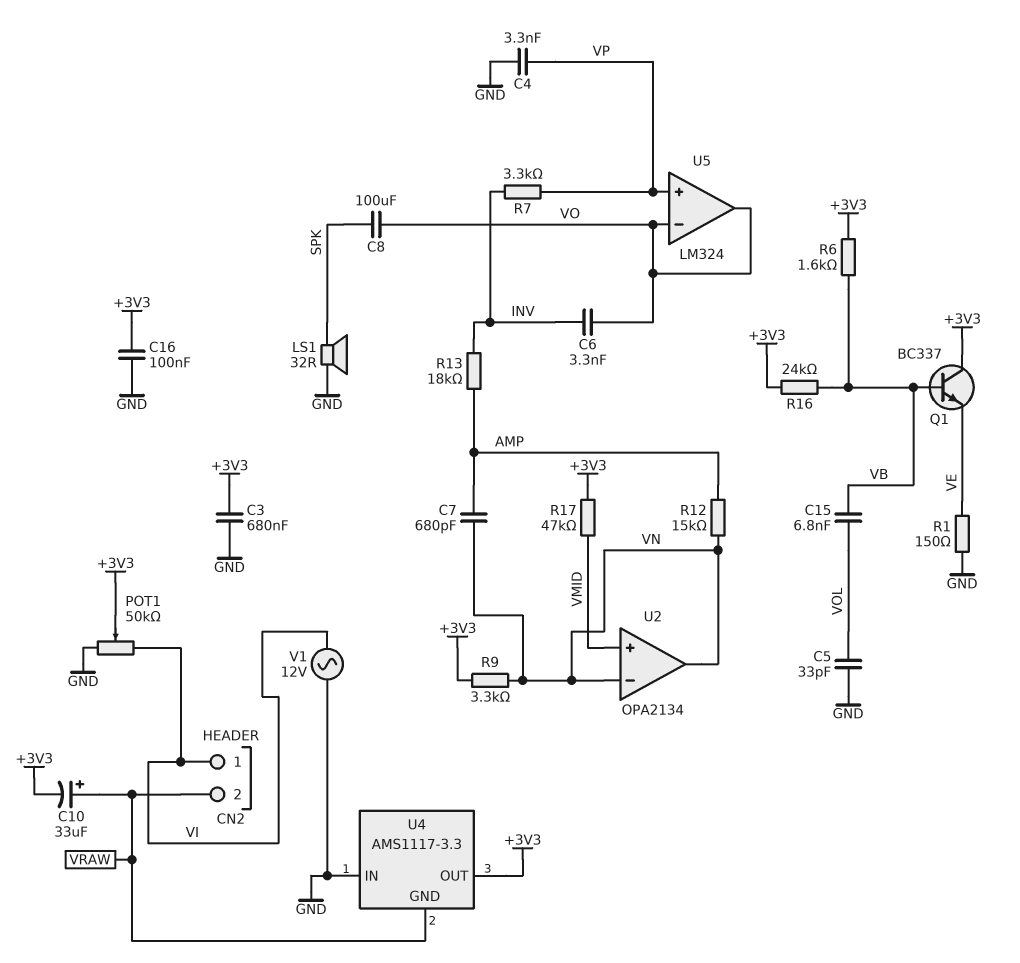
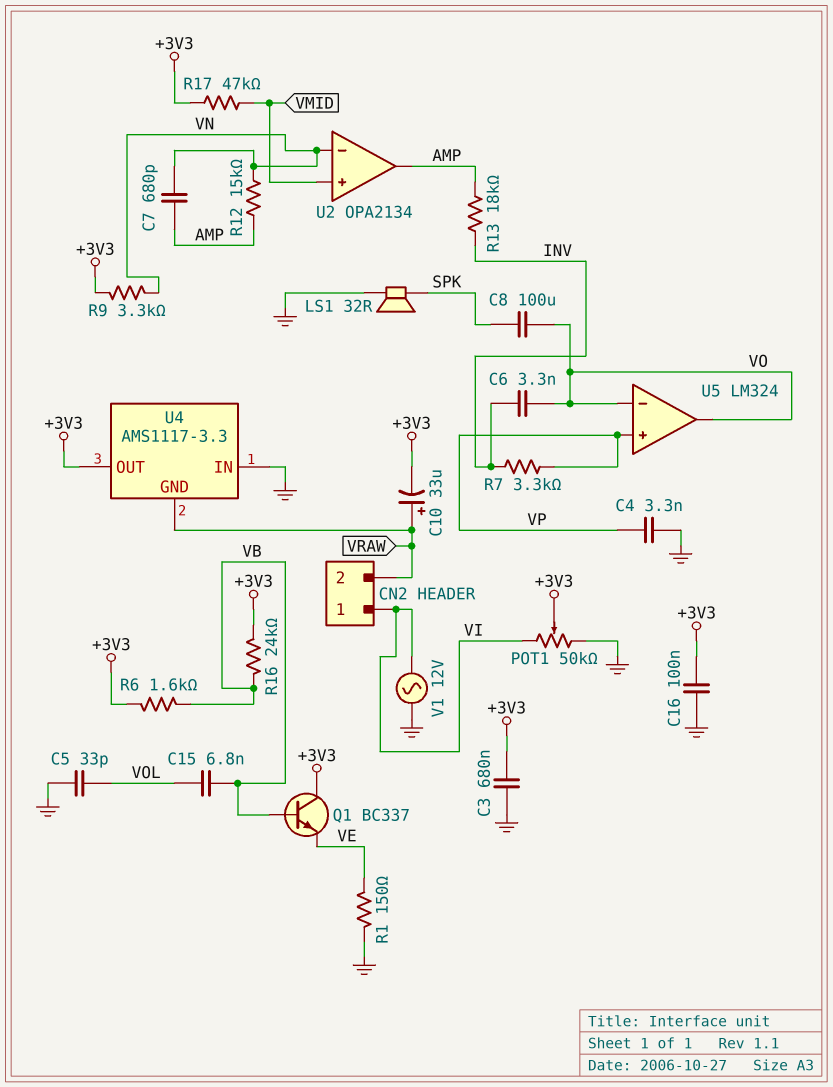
U2 pin out: VN -> AMP

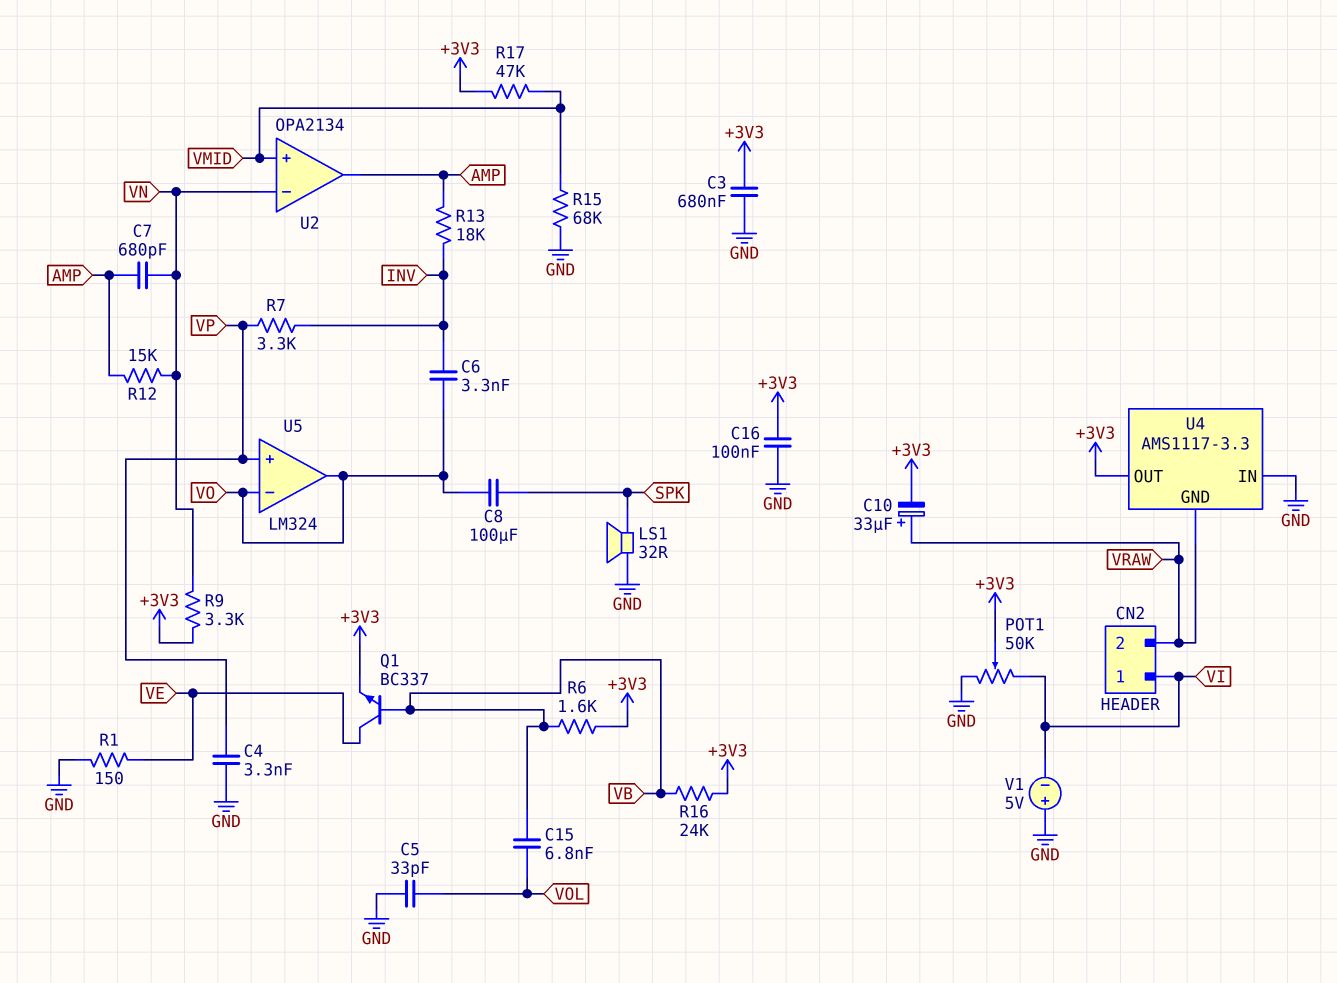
Q1: NPN BC337 (B VB, C +3V3, E VE) -> NPN BC337 (B VB, C VE, E +3V3)
R15: none -> 68k (GND, VMID)
V1: AC 12V (GND, VI) -> 5V (plus GND, minus VI)

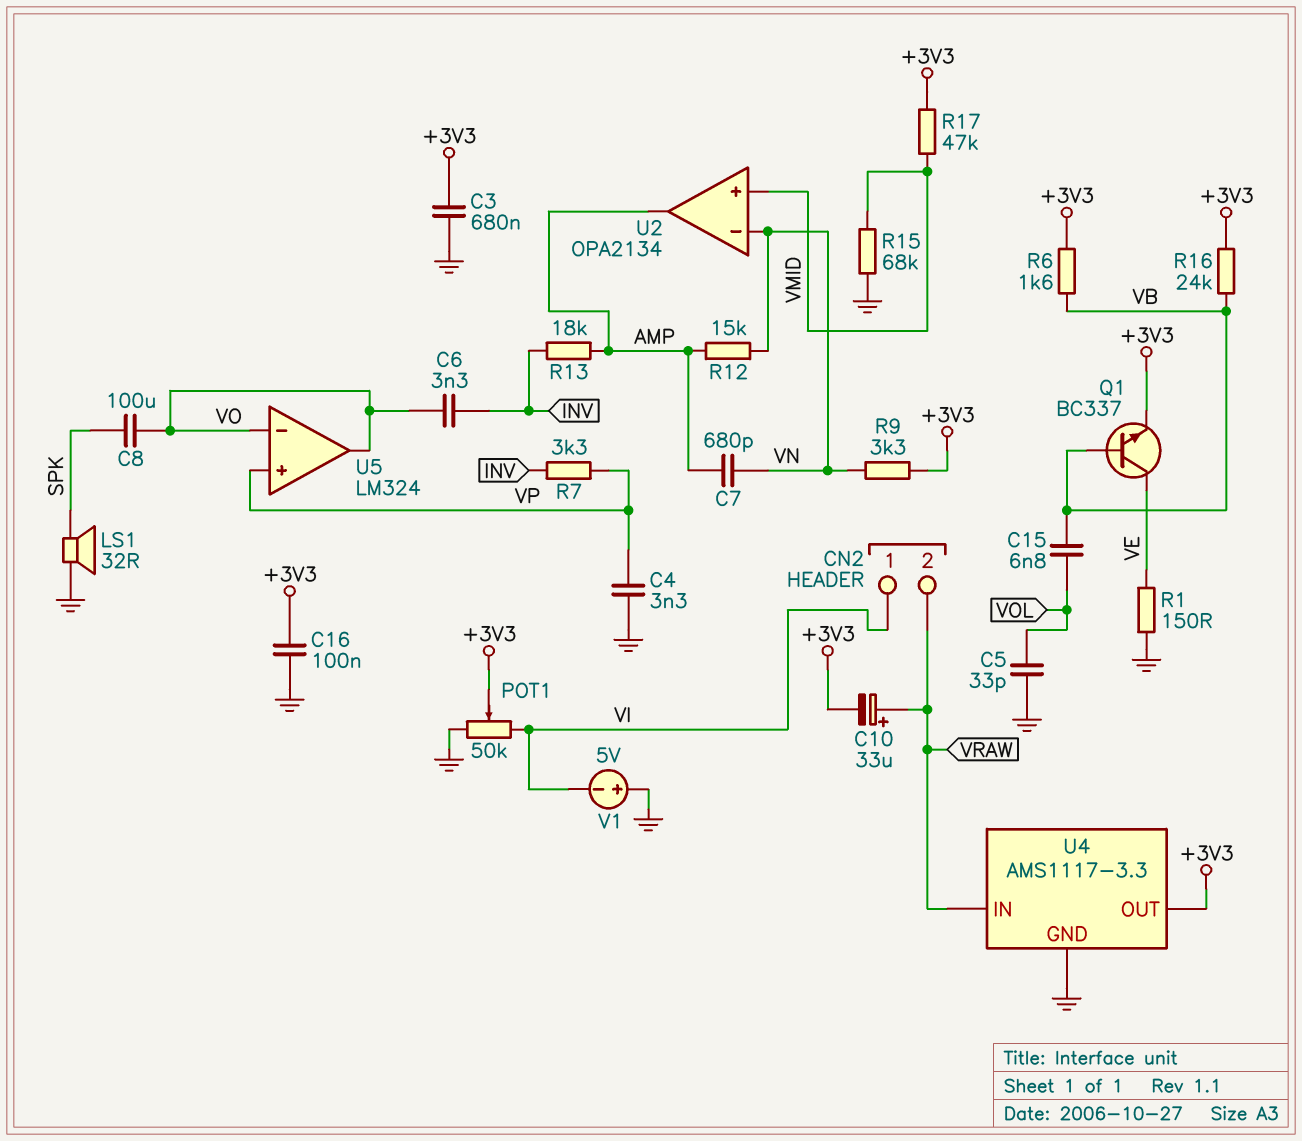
U4 pin GND: VRAW -> GND
U4 pin IN: GND -> VRAW

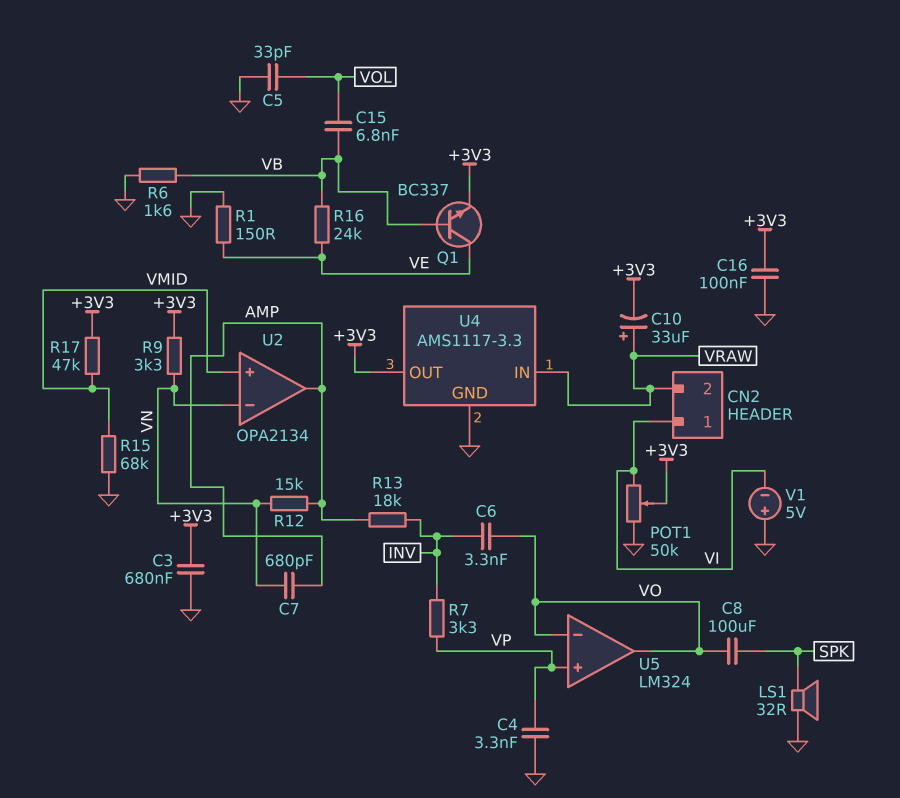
R6: 1.6k (+3V3, VB) -> 1.6k (GND, VB)
R16: 24k (+3V3, VB) -> 24k (VB, VE)

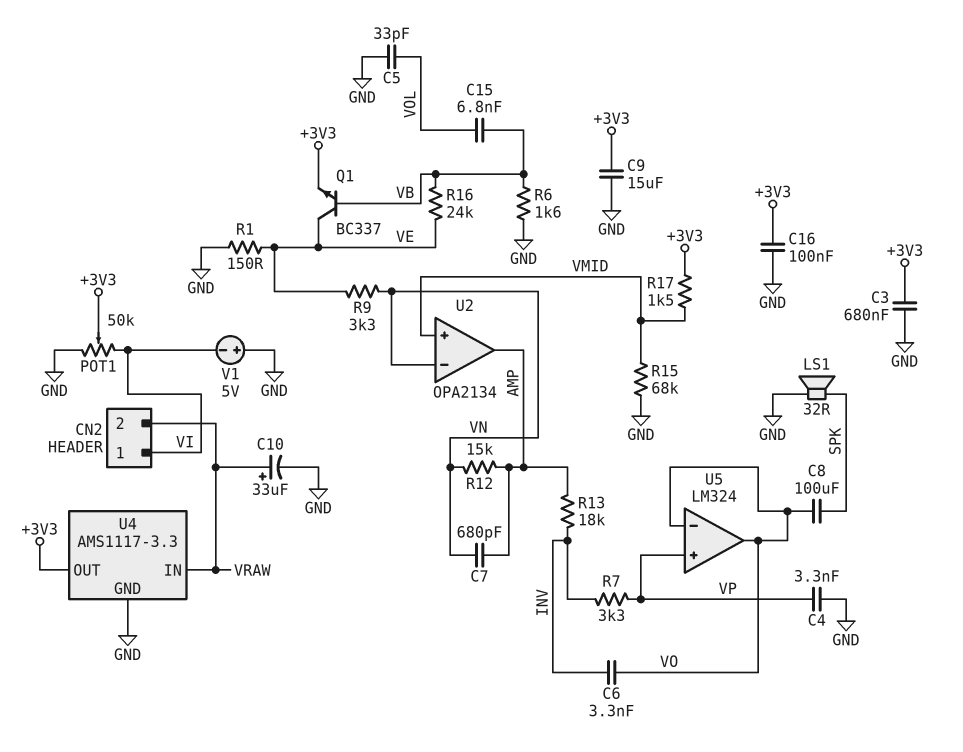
C9: none -> 15uF (+3V3, GND)
C10: 33uF (plus VRAW, minus +3V3) -> 33uF (plus VRAW, minus GND)
R9: 3.3k (+3V3, VN) -> 3.3k (VE, VN)
R17: 47k (+3V3, VMID) -> 1.5k (+3V3, VMID)

